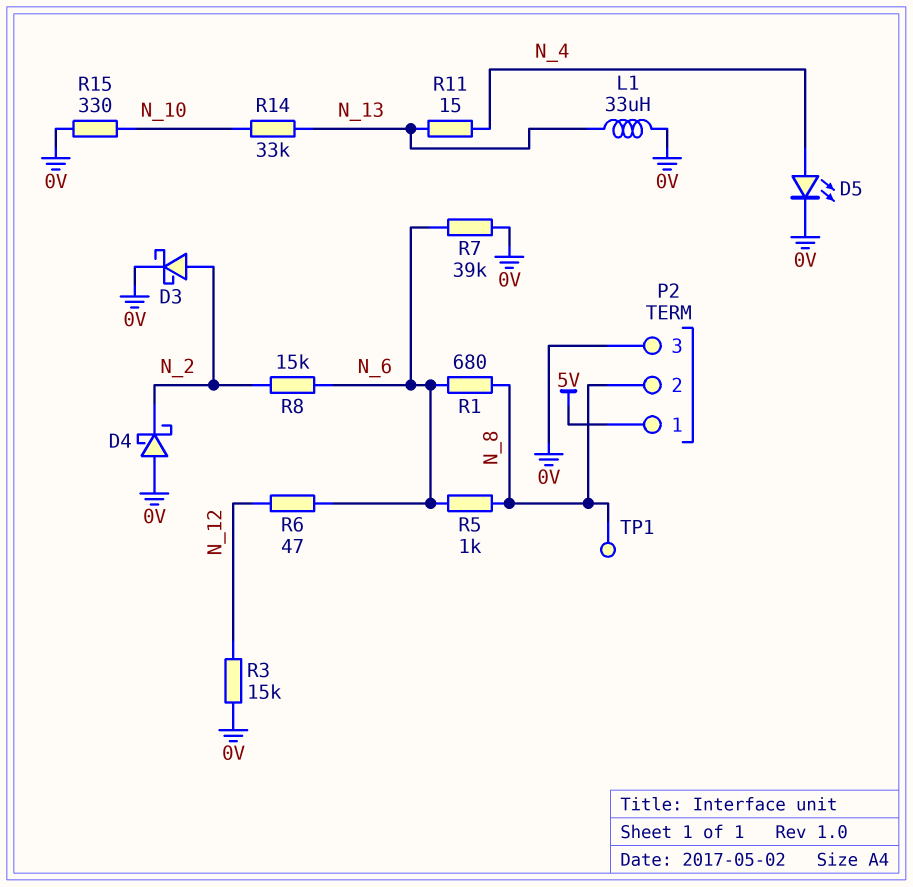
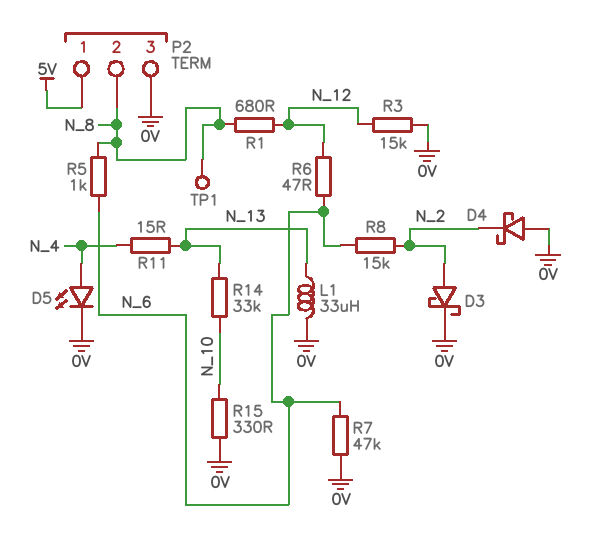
R1: 680 (N_6, N_8) -> 680 (N_8, N_12)
R7: 39k (0V, N_6) -> 47k (0V, N_6)

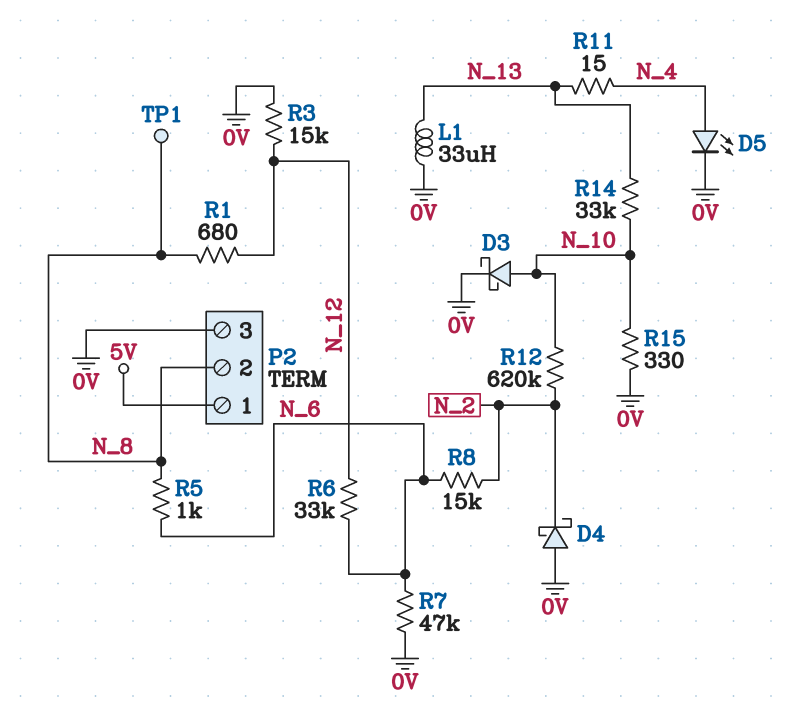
D3: schottky (A N_2, K 0V) -> schottky (A N_10, K 0V)
R6: 47 (N_6, N_12) -> 33k (N_6, N_12)
R12: none -> 620k (N_2, N_10)

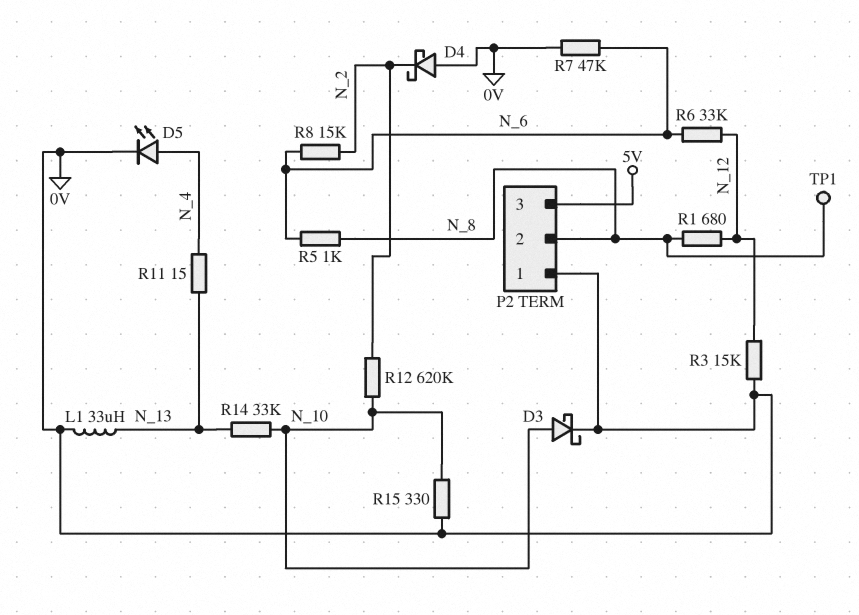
P2 pin 1: 5V -> 0V
P2 pin 3: 0V -> 5V

